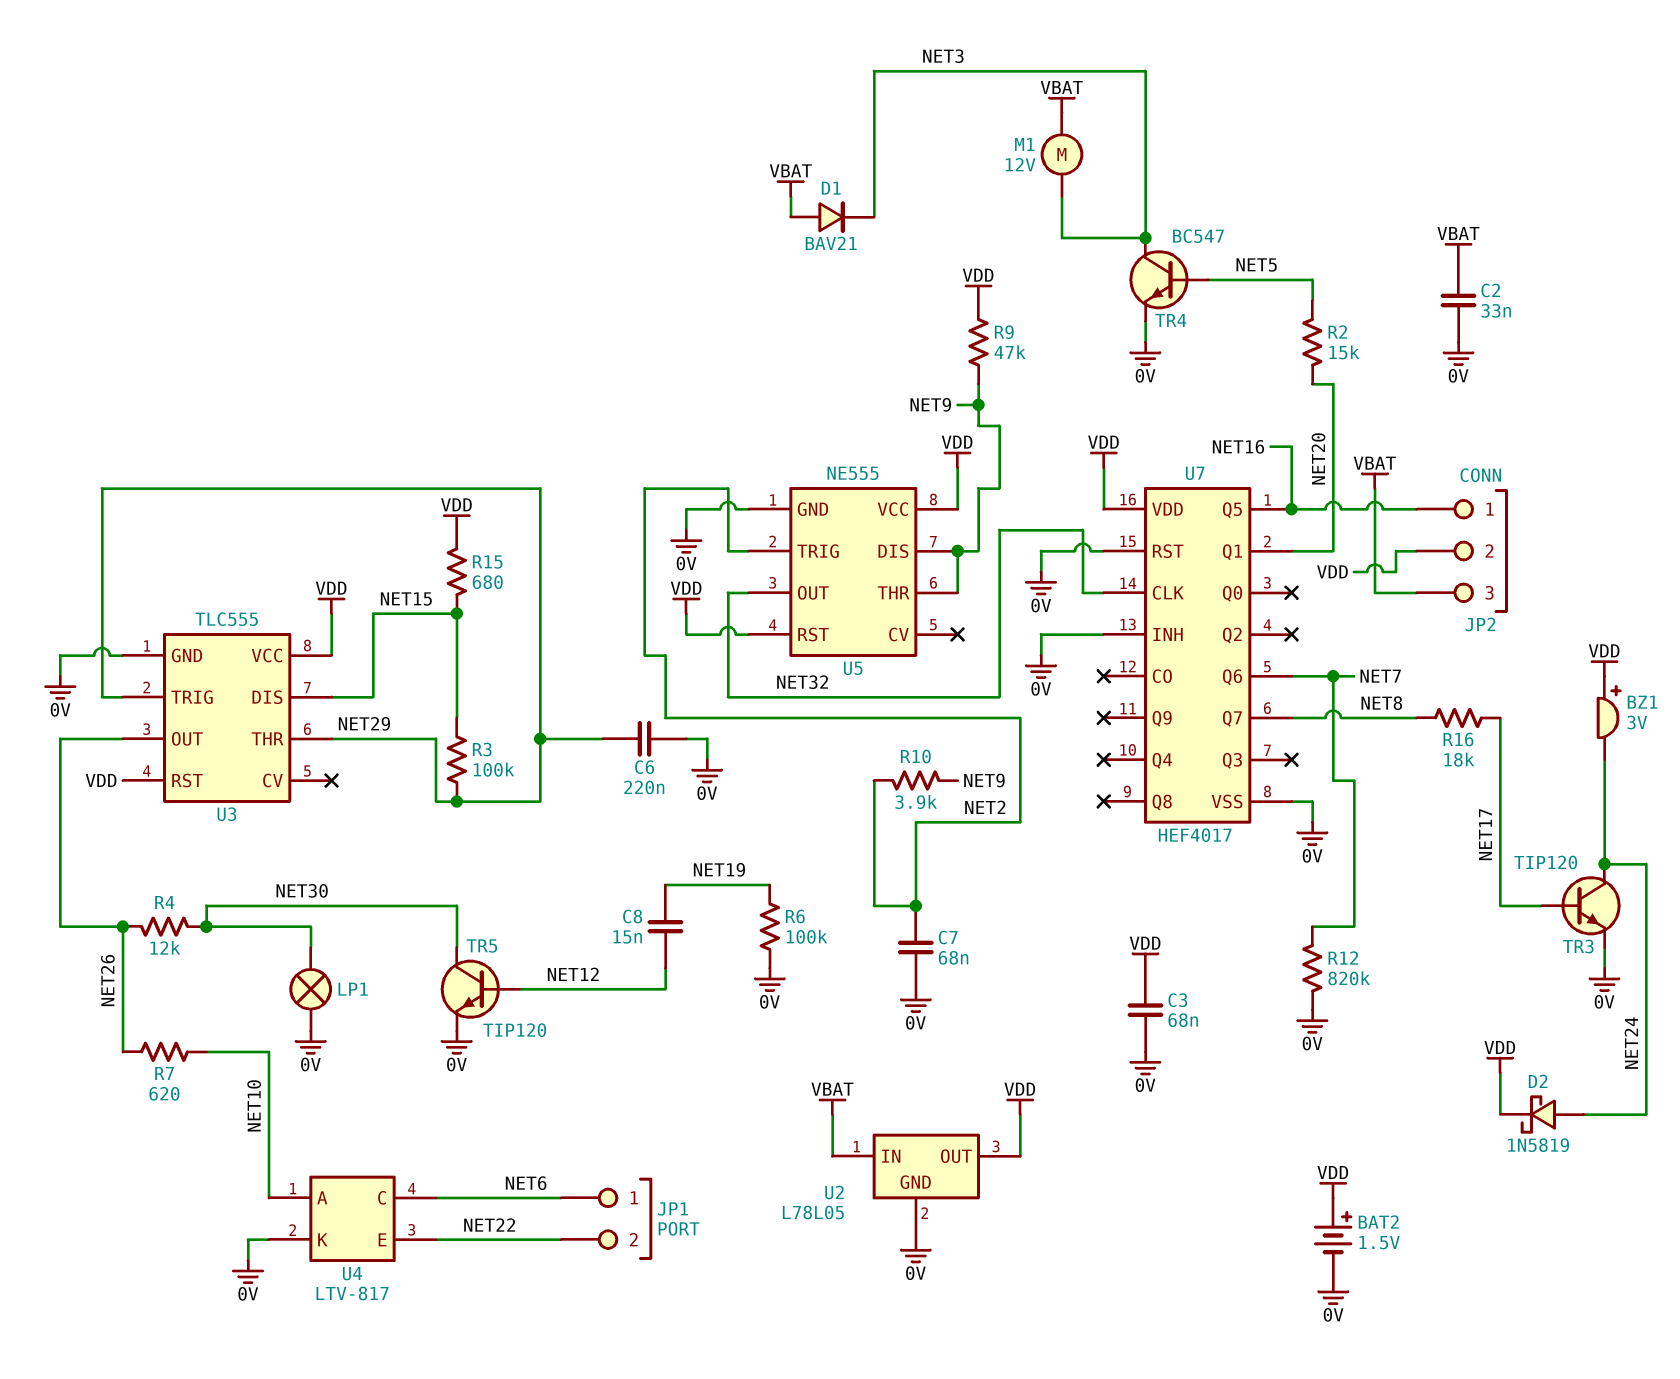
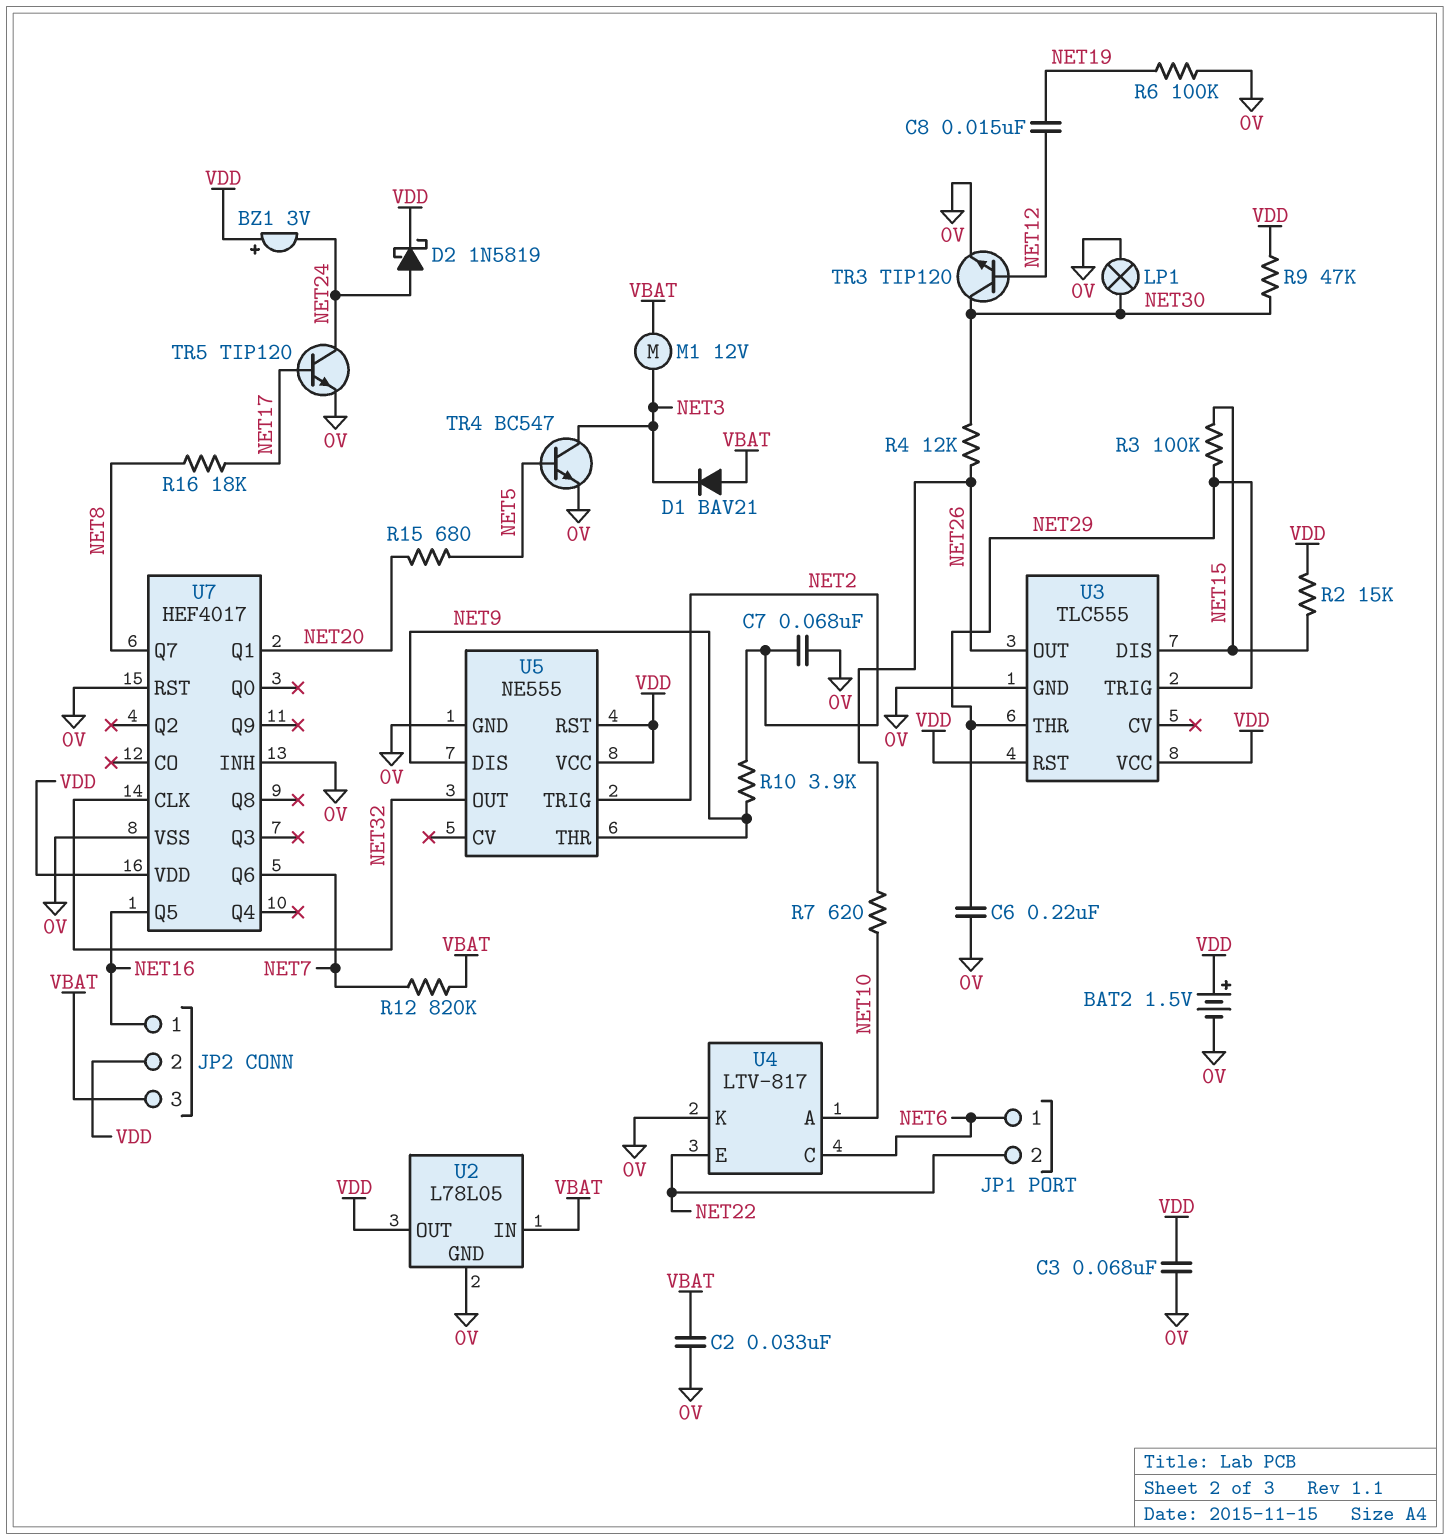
R2: 15k (NET5, NET20) -> 15k (NET15, VDD)
R9: 47k (NET9, VDD) -> 47k (NET30, VDD)
R12: 820k (0V, NET7) -> 820k (NET7, VBAT)
R15: 680 (NET15, VDD) -> 680 (NET5, NET20)
TR3: NPN TIP120 (B NET17, C NET24, E 0V) -> NPN TIP120 (B NET12, C NET30, E 0V)
TR5: NPN TIP120 (B NET12, C NET30, E 0V) -> NPN TIP120 (B NET17, C NET24, E 0V)

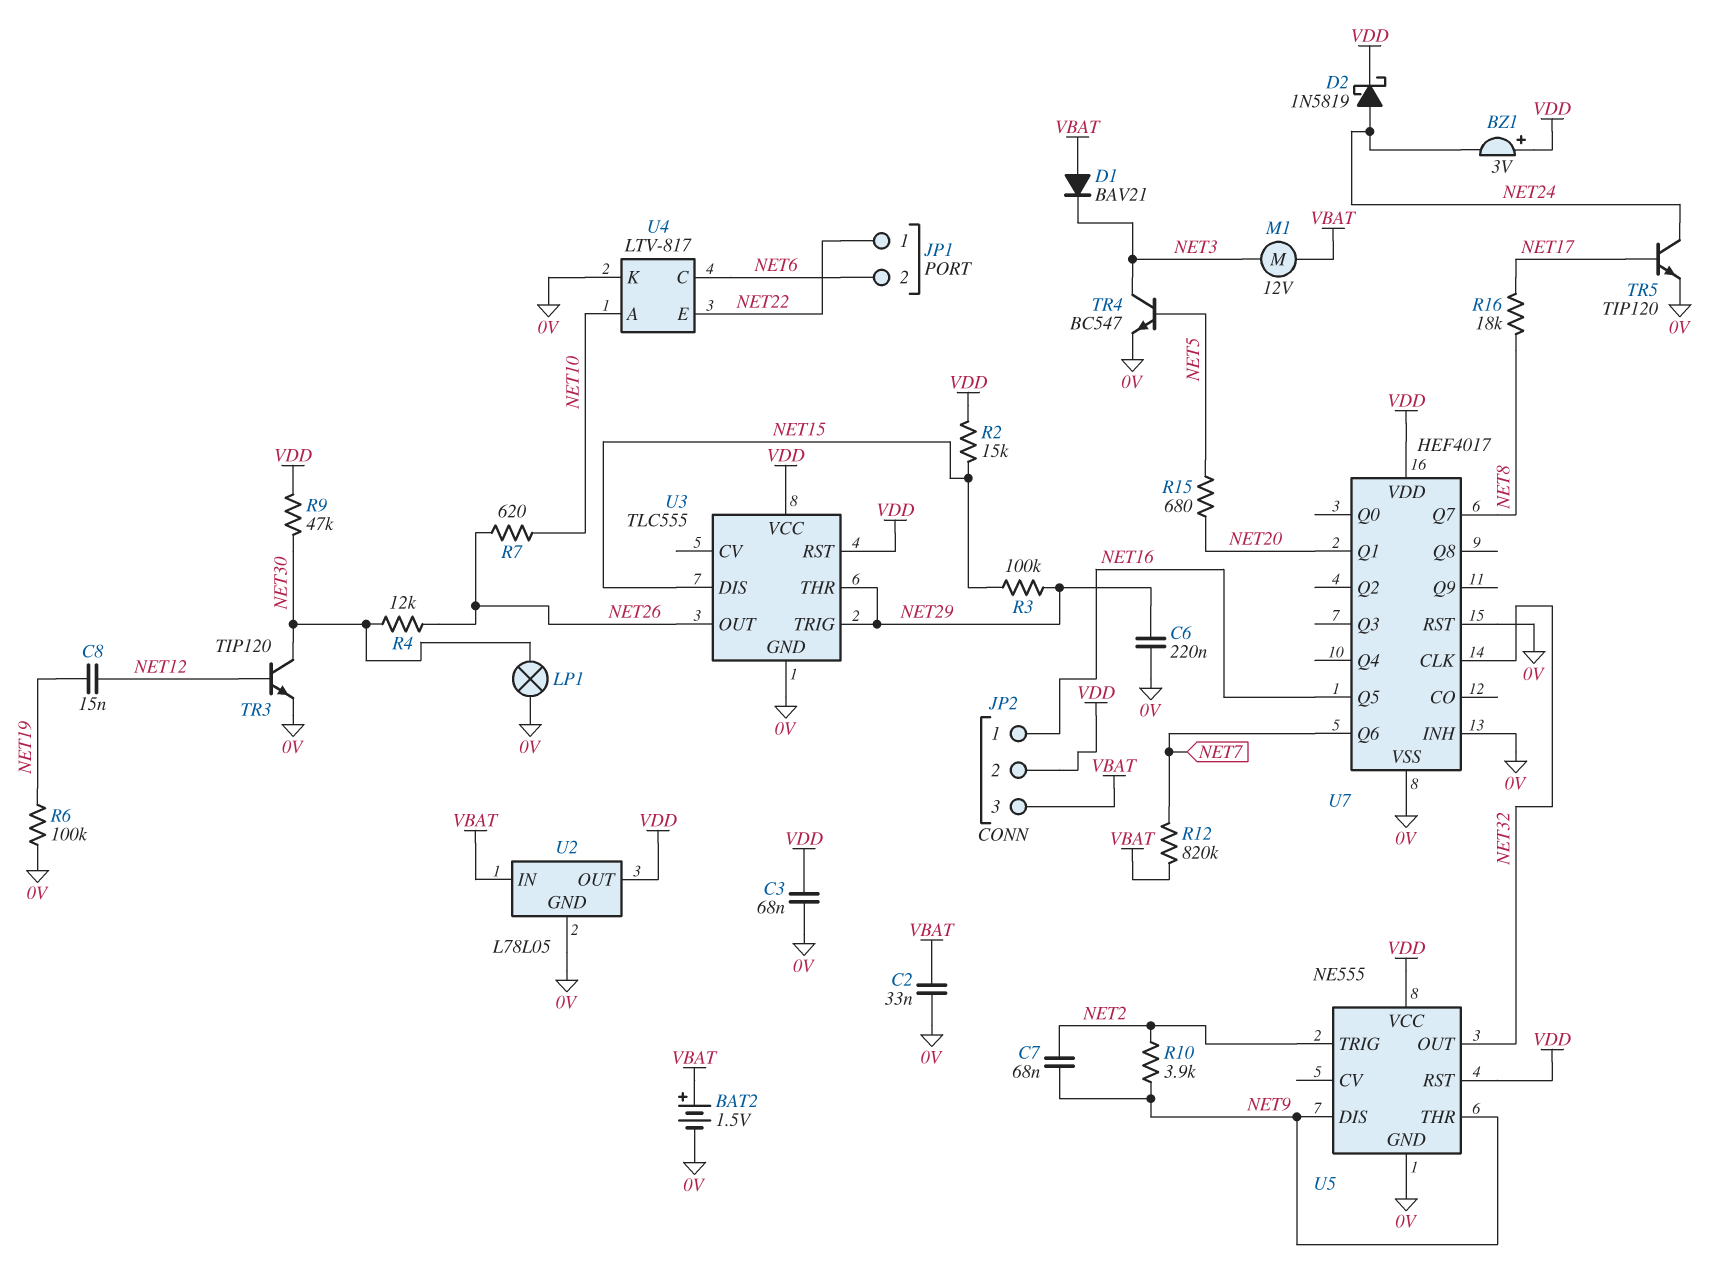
BAT2: 1.5V (plus VDD, minus 0V) -> 1.5V (plus VBAT, minus 0V)
C7: 68nF (0V, NET2) -> 68nF (NET2, NET9)
JP1 pin 1: NET6 -> NET22
JP1 pin 2: NET22 -> NET6

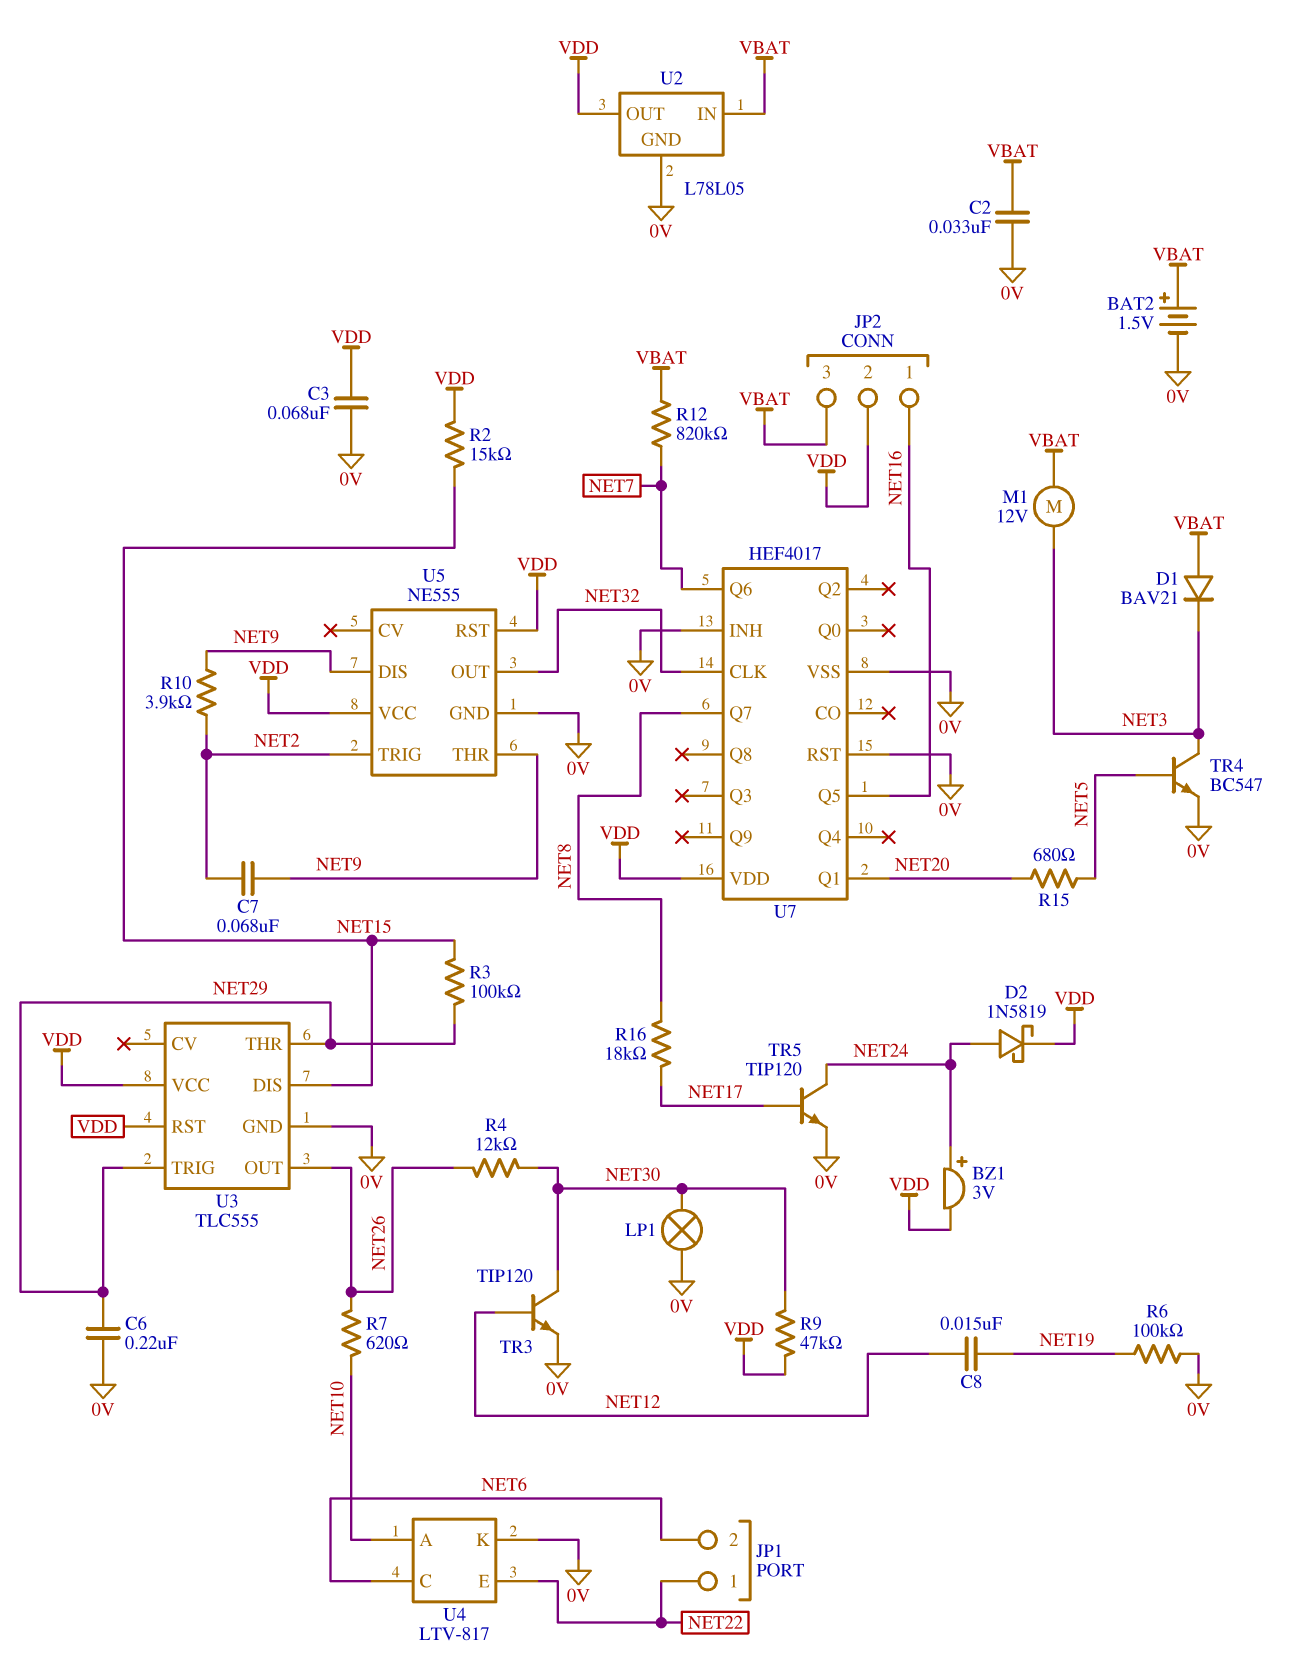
BZ1: buzzer 3V (plus VDD, minus NET24) -> buzzer 3V (plus NET24, minus VDD)

